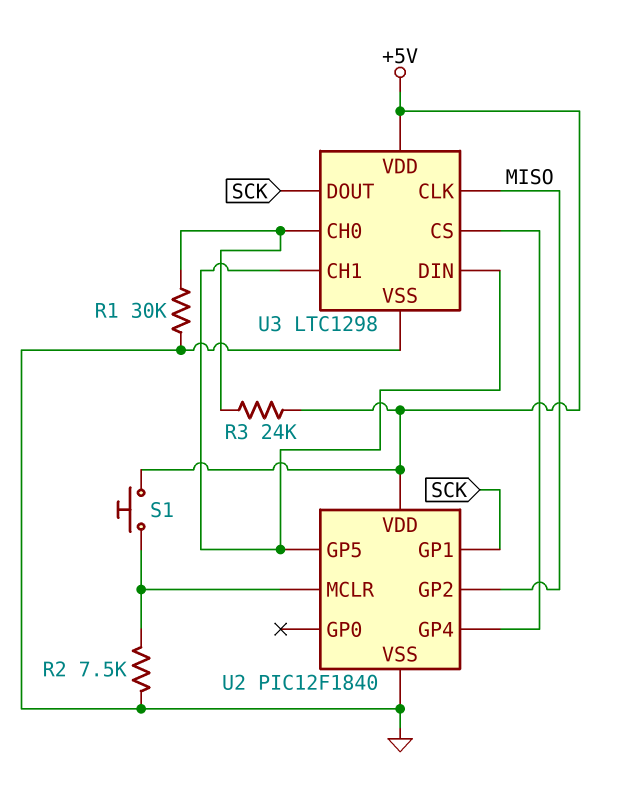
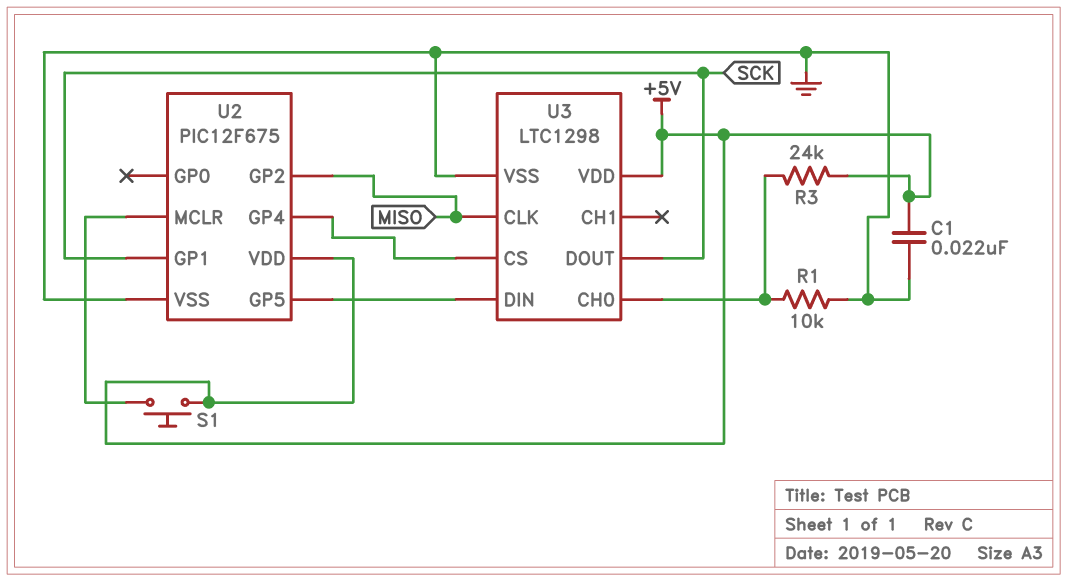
C1: none -> 22nF (+5V, GND)
R1: 30k (GND, U3/CH0) -> 10k (GND, U3/CH0)
R2: 7.5k (GND, U2/MCLR) -> none
U2: PIC12F1840 -> PIC12F675
U3 pin CH1: U2/GP5 -> none

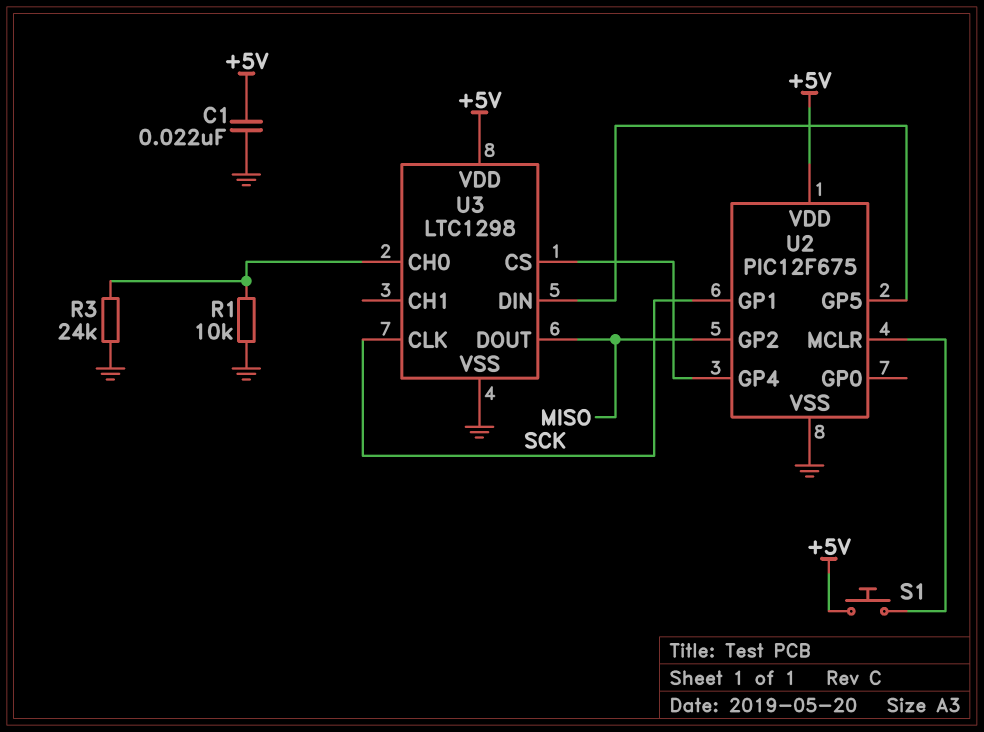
R3: 24k (+5V, U3/CH0) -> 24k (GND, U3/CH0)
U3 pin CLK: MISO -> SCK
U3 pin DOUT: SCK -> MISO

